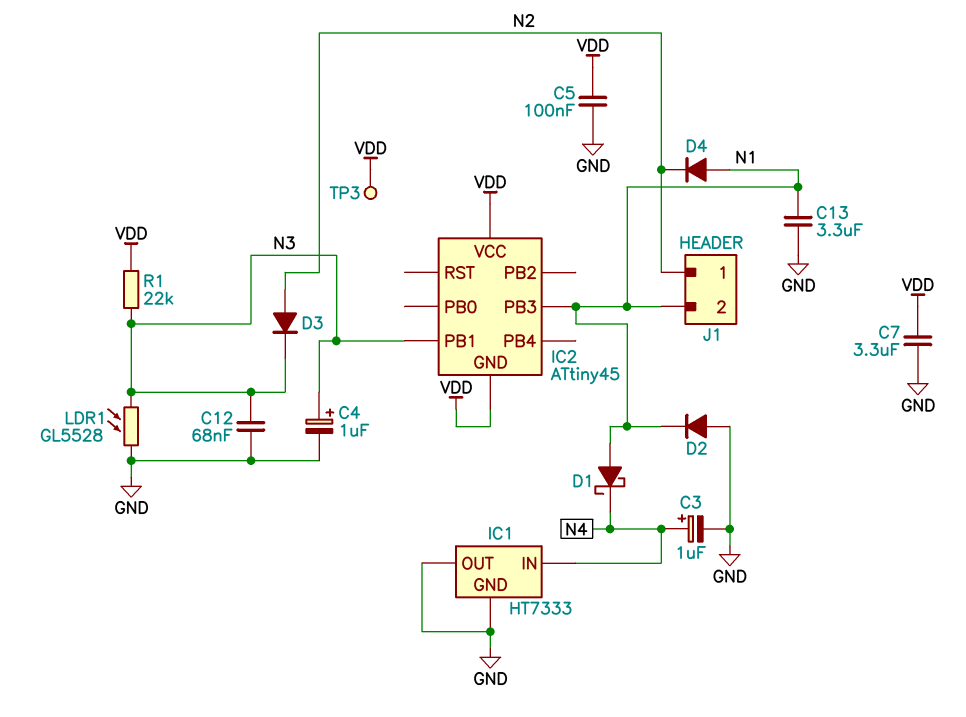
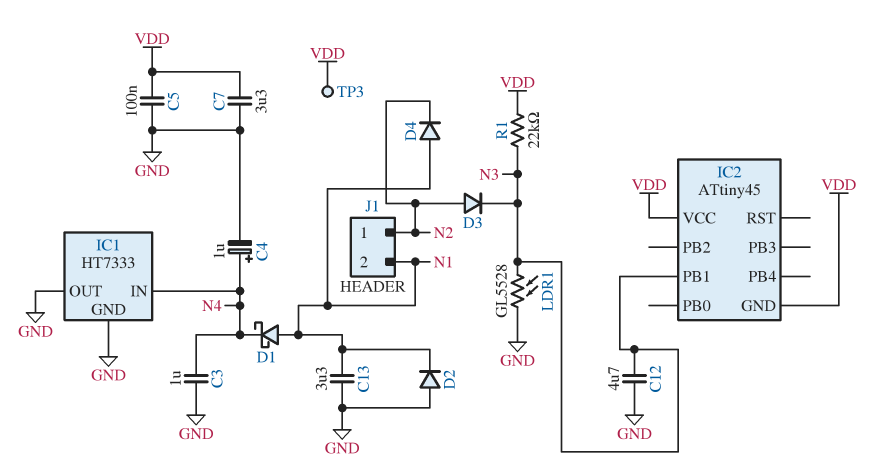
C3: 1uF (plus N4, minus GND) -> 1uF (GND, N4)
C4: 1uF (plus N3, minus GND) -> 1uF (plus N4, minus GND)
C12: 68nF (GND, N3) -> 4.7uF (GND, N3)
IC2 pin PB3: N1 -> none

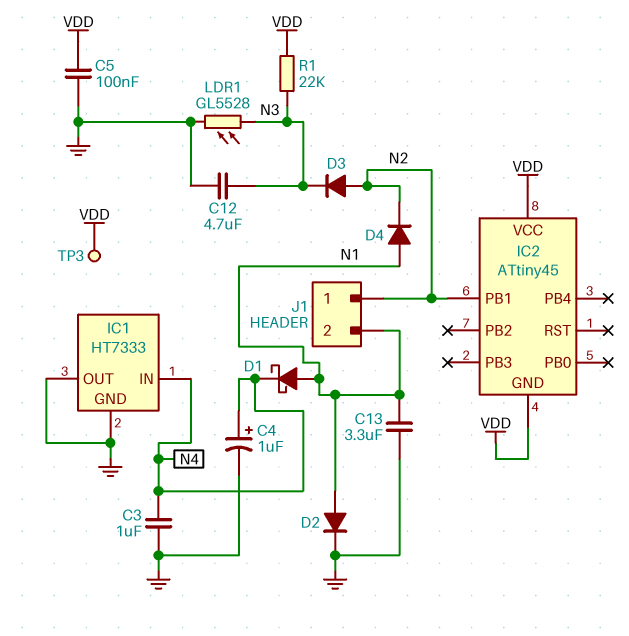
C7: 3.3uF (GND, VDD) -> none
D2: diode (A GND, K N1) -> diode (A N1, K GND)
IC2 pin PB1: N3 -> N2

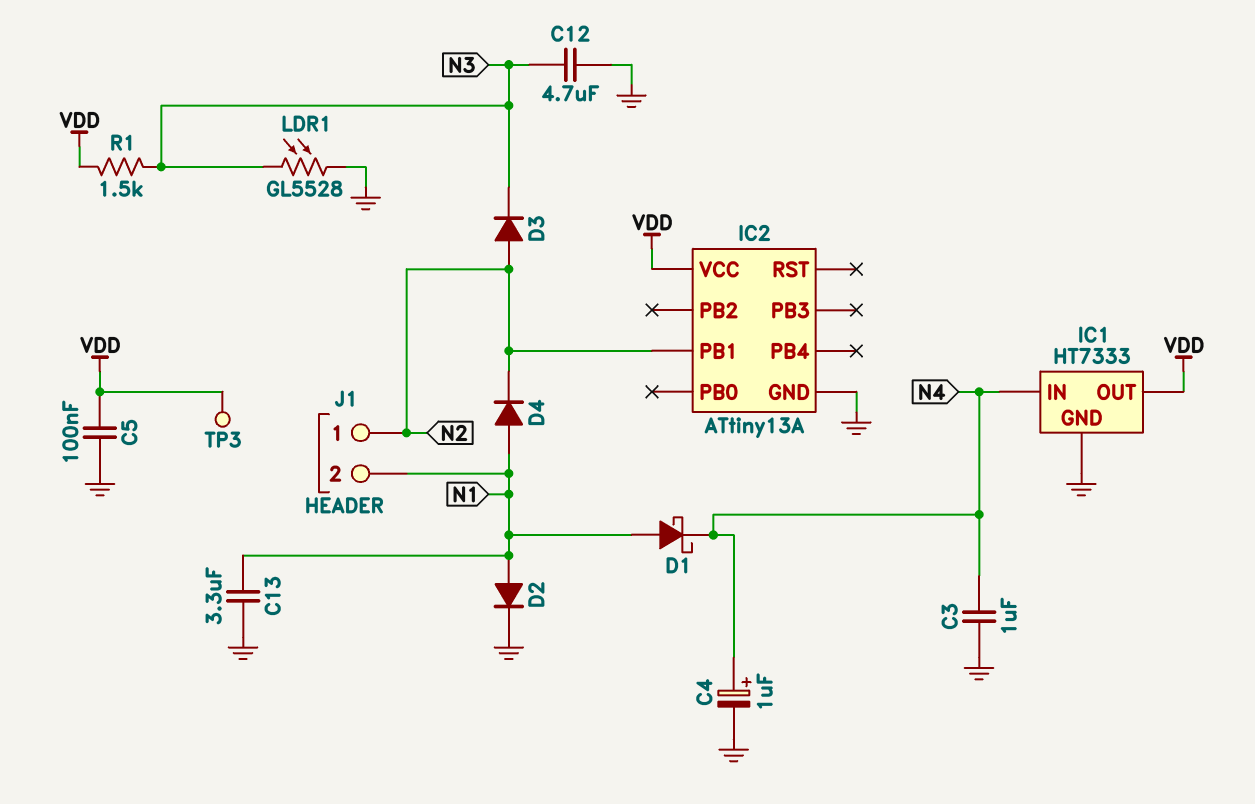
IC1 pin OUT: GND -> VDD
IC2: ATtiny45 -> ATtiny13A
IC2 pin GND: VDD -> GND
R1: 22k (N3, VDD) -> 1.5k (N3, VDD)

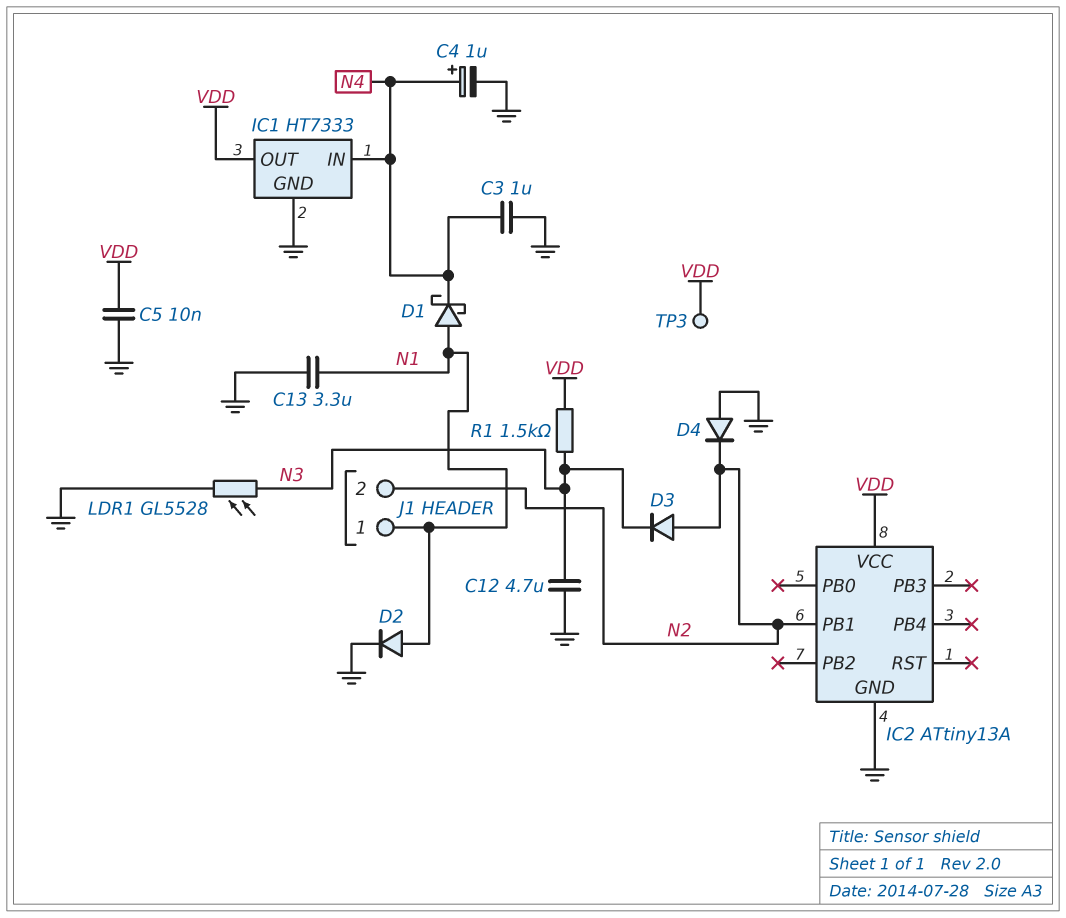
C5: 100nF (GND, VDD) -> 10nF (GND, VDD)
D4: diode (A N1, K N2) -> diode (A GND, K N2)
J1 pin 1: N2 -> N1
J1 pin 2: N1 -> N2

